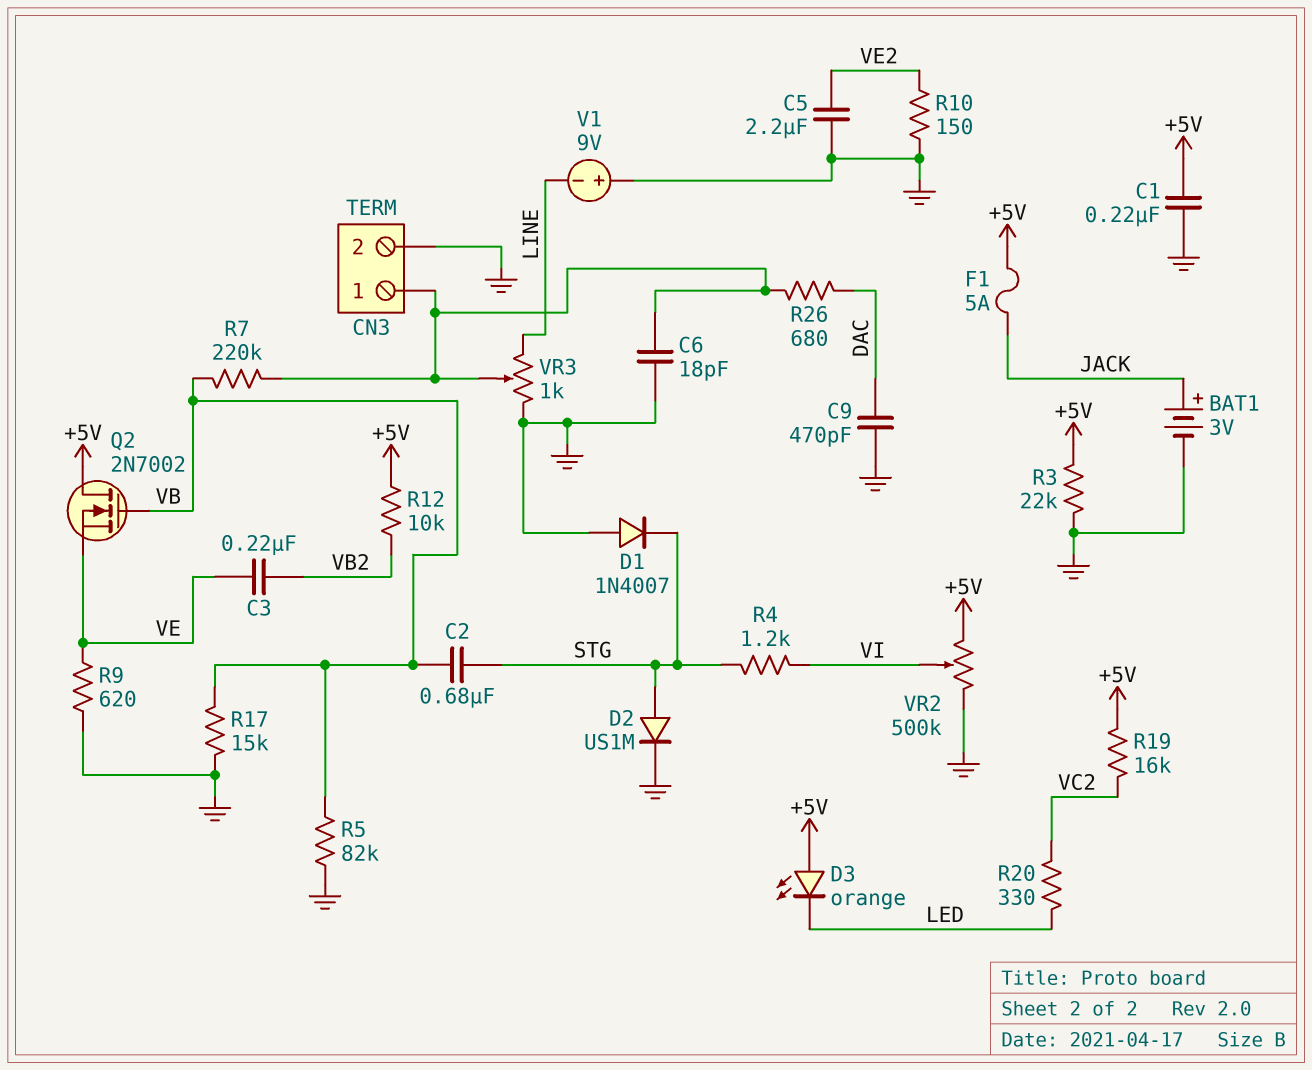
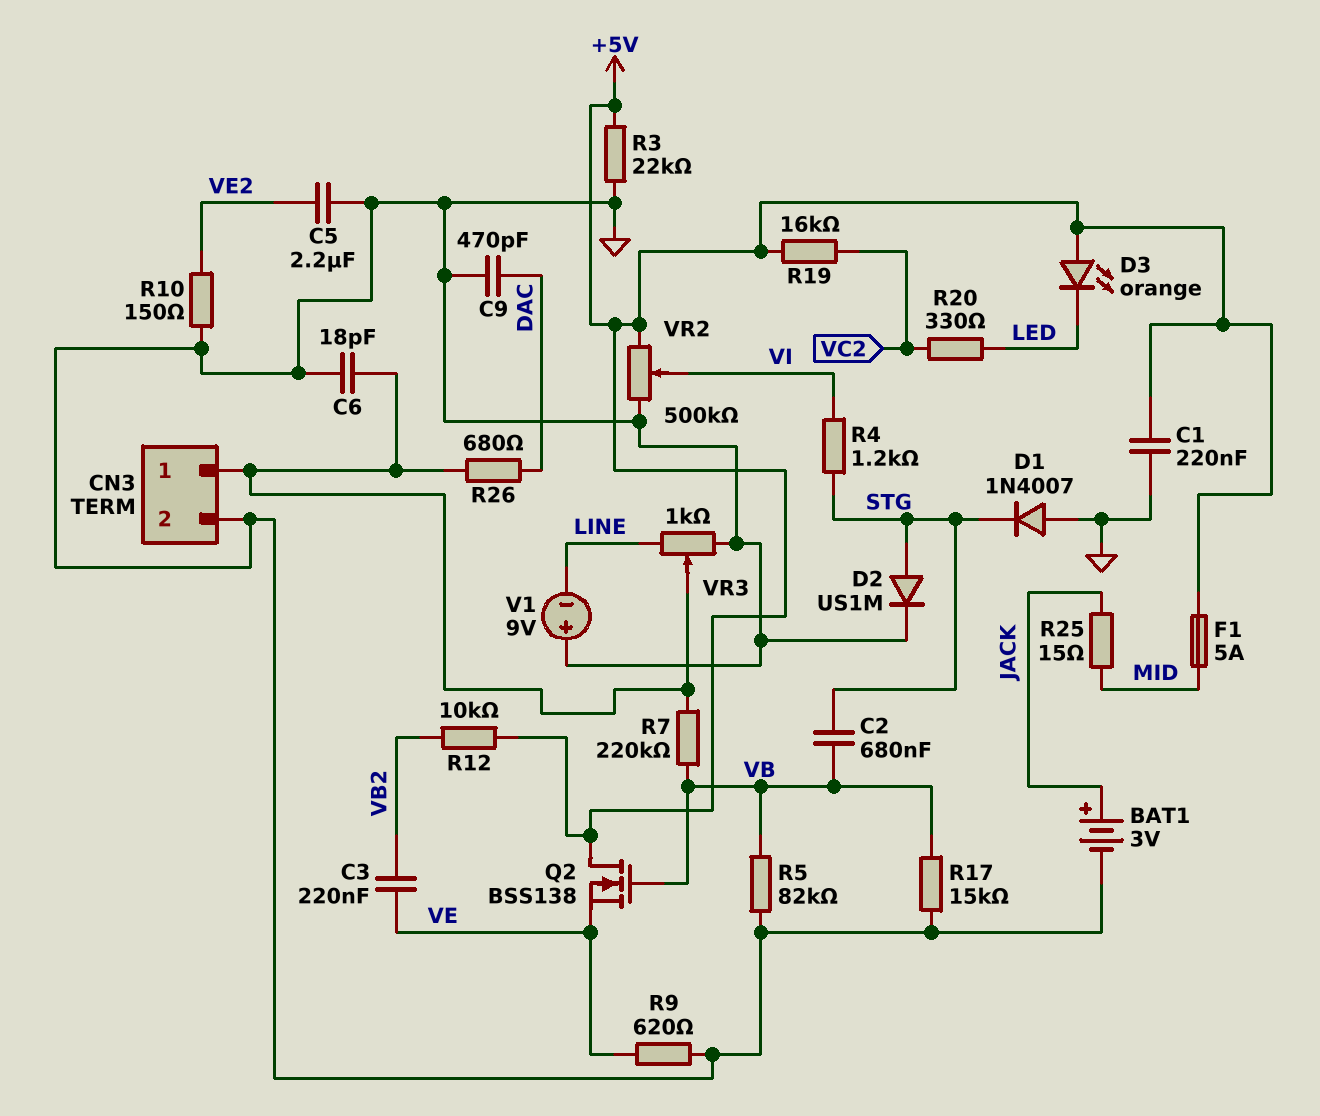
F1: 5A (+5V, JACK) -> 5A (+5V, MID)
Q2: NMOS 2N7002 (G VB, D +5V, S VE) -> NMOS BSS138 (G VB, D +5V, S VE)
R25: none -> 15 (JACK, MID)

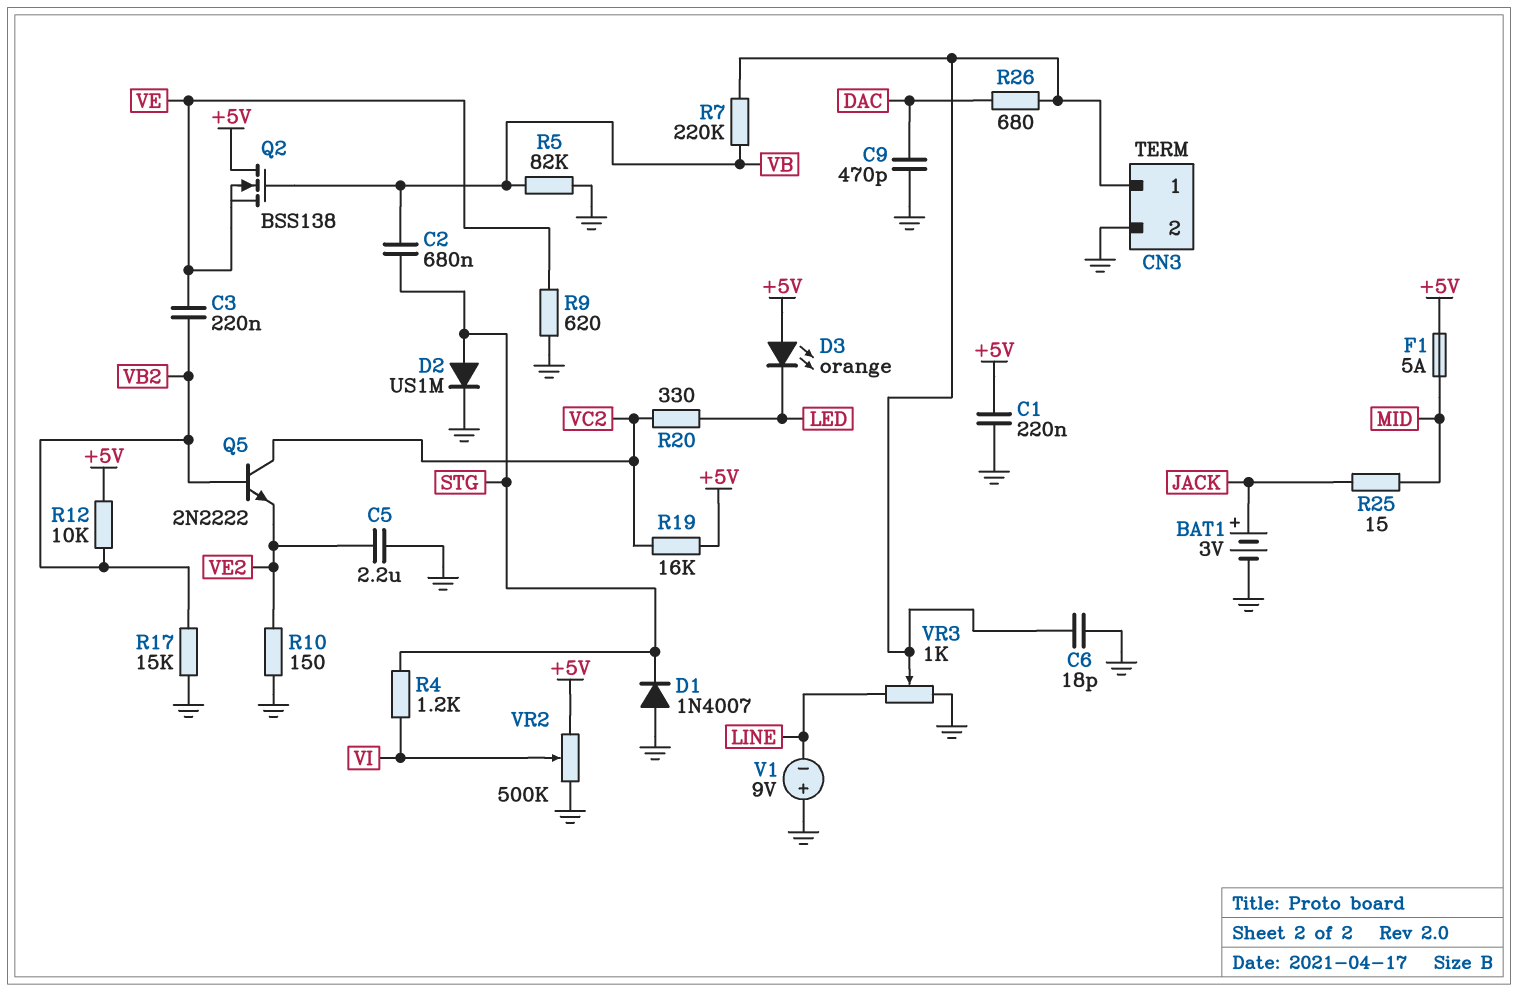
Q5: none -> NPN 2N2222 (B VB2, C VC2, E VE2)
R3: 22k (+5V, GND) -> none
R17: 15k (GND, VB) -> 15k (GND, VB2)

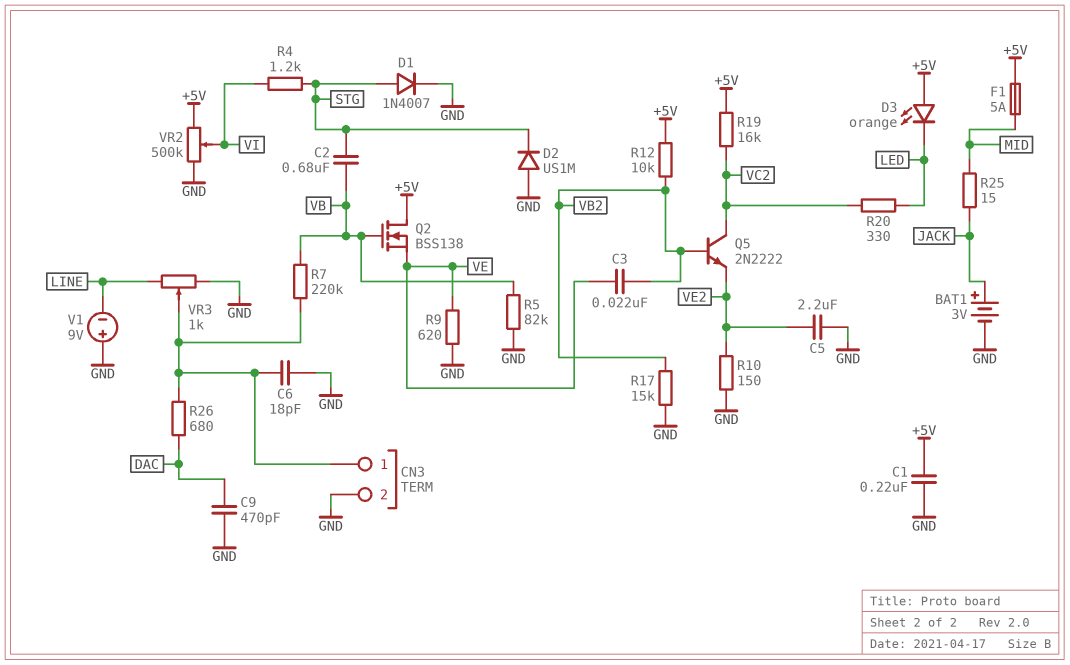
C3: 220nF (VB2, VE) -> 22nF (VB2, VE)
D1: diode 1N4007 (A GND, K STG) -> diode 1N4007 (A STG, K GND)
D2: diode US1M (A STG, K GND) -> diode US1M (A GND, K STG)

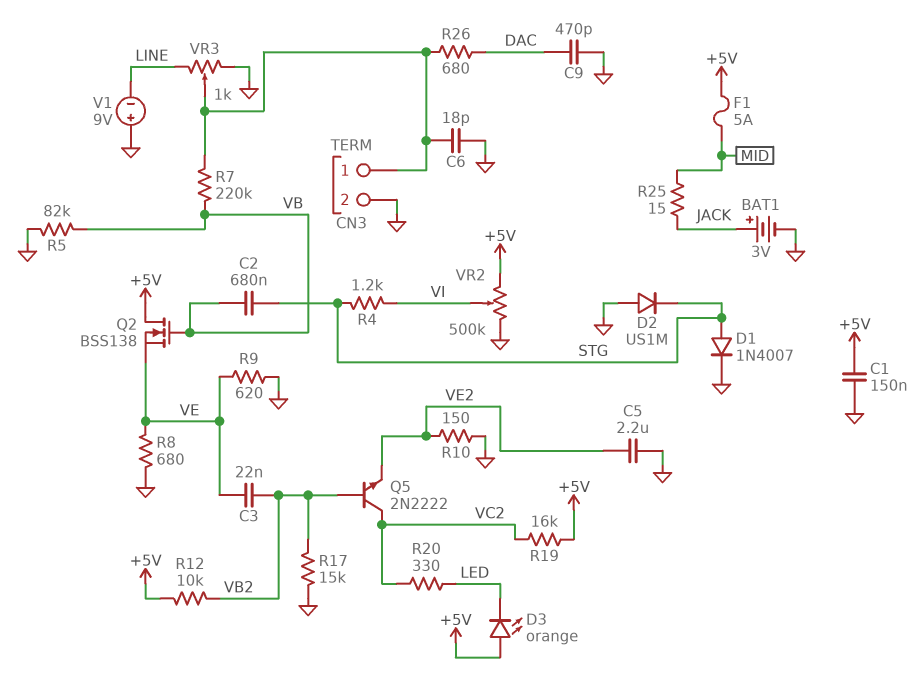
C1: 220nF (+5V, GND) -> 150nF (+5V, GND)
R8: none -> 680 (GND, VE)

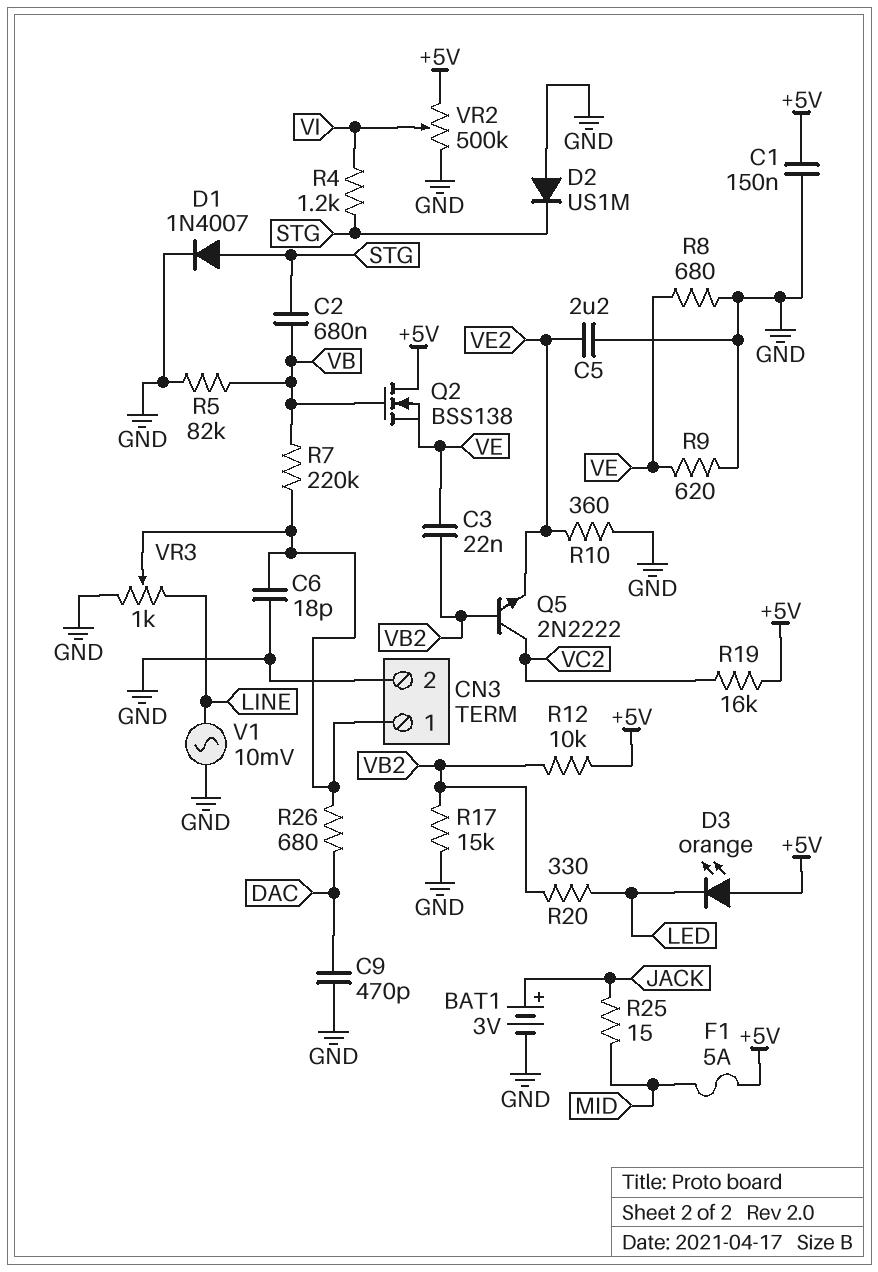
R10: 150 (GND, VE2) -> 360 (GND, VE2)
R20: 330 (LED, VC2) -> 330 (LED, VB2)
V1: 9V (plus GND, minus LINE) -> AC 10mV (GND, LINE)

